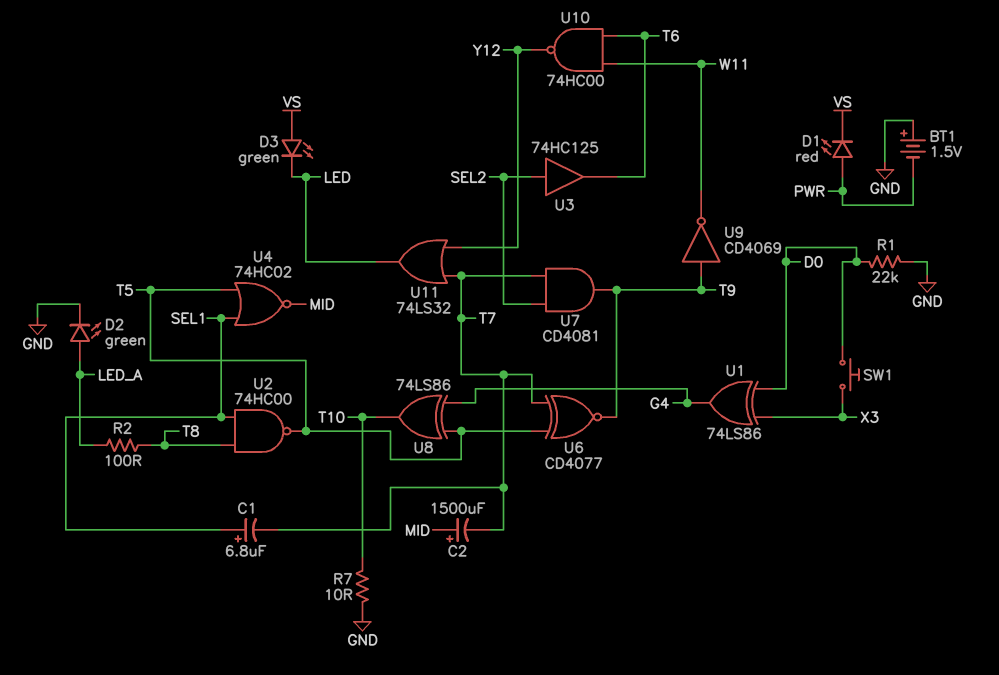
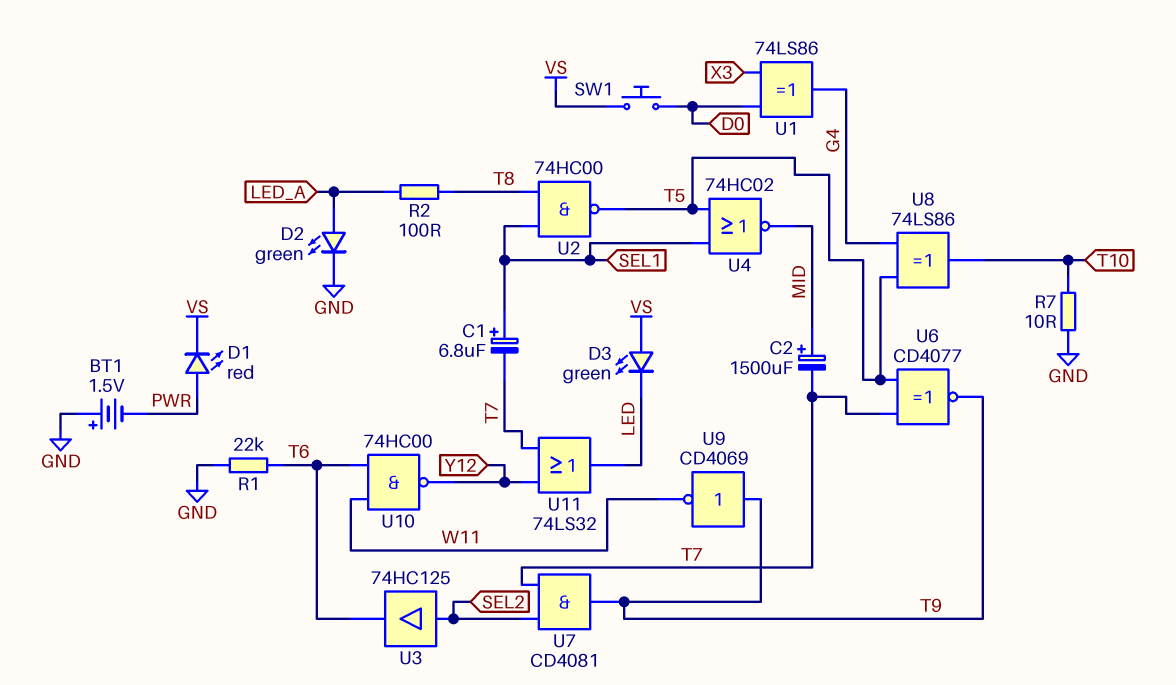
R1: 22k (D0, GND) -> 22k (GND, T6)
SW1: button (D0, X3) -> button (D0, VS)

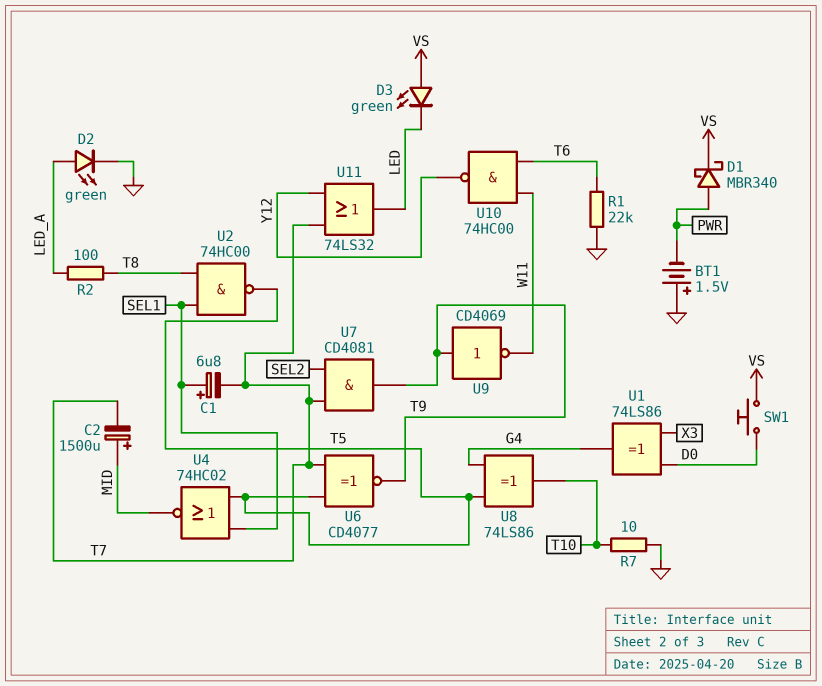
D1: LED red (A PWR, K VS) -> schottky MBR340 (A PWR, K VS)
U3: buffer 74HC125 (in SEL2, out T6) -> none

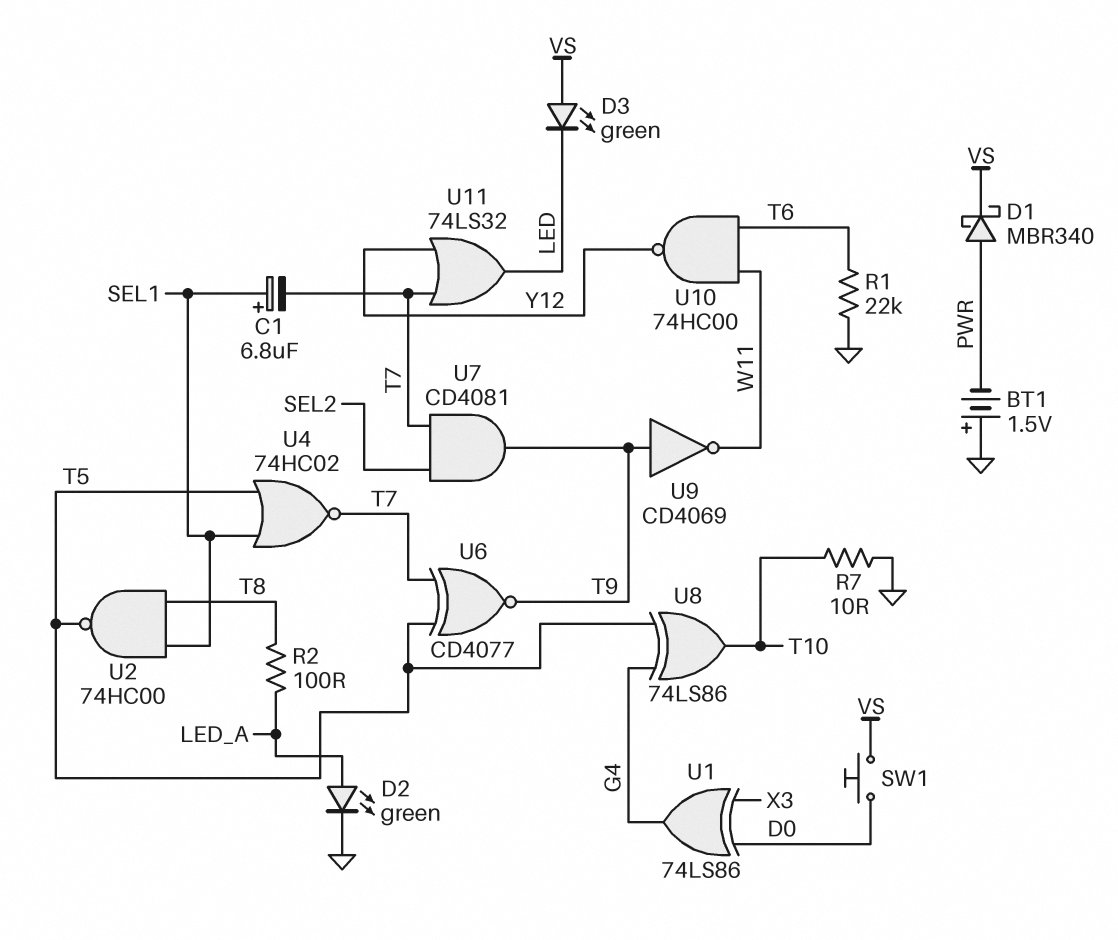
C2: 1500uF (plus MID, minus T7) -> none
U4: NOR 74HC02 (in SEL1, in T5, out MID) -> NOR 74HC02 (in SEL1, in T5, out T7)

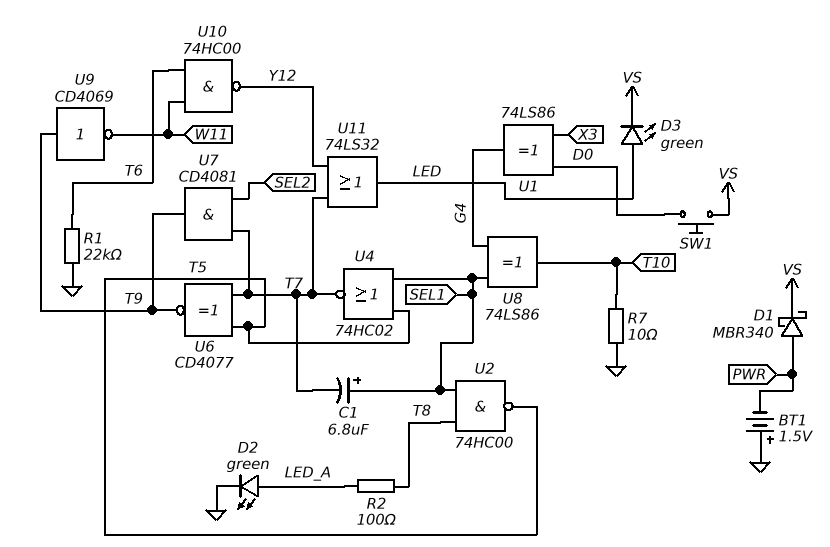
D3: LED green (A VS, K LED) -> LED green (A LED, K VS)
U8: XOR 74LS86 (in G4, in T5, out T10) -> XOR 74LS86 (in G4, in SEL1, out T10)

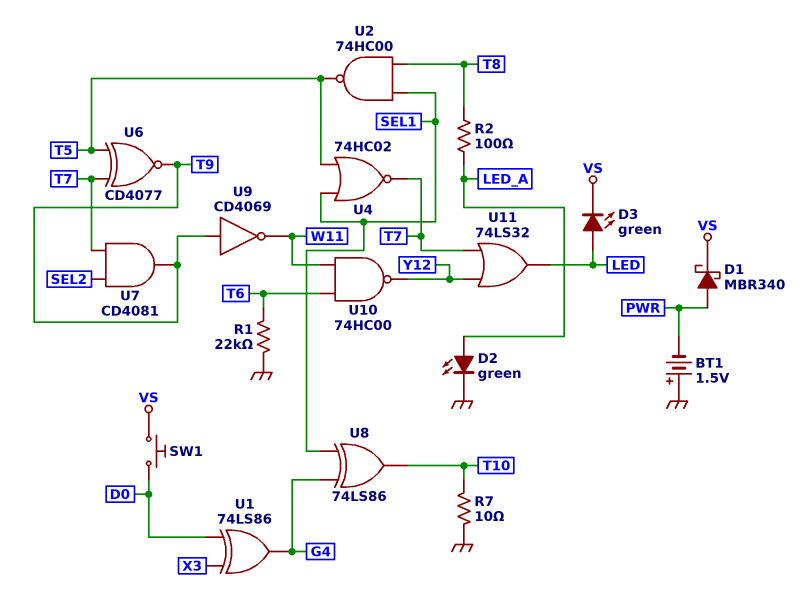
C1: 6.8uF (plus SEL1, minus T7) -> none

